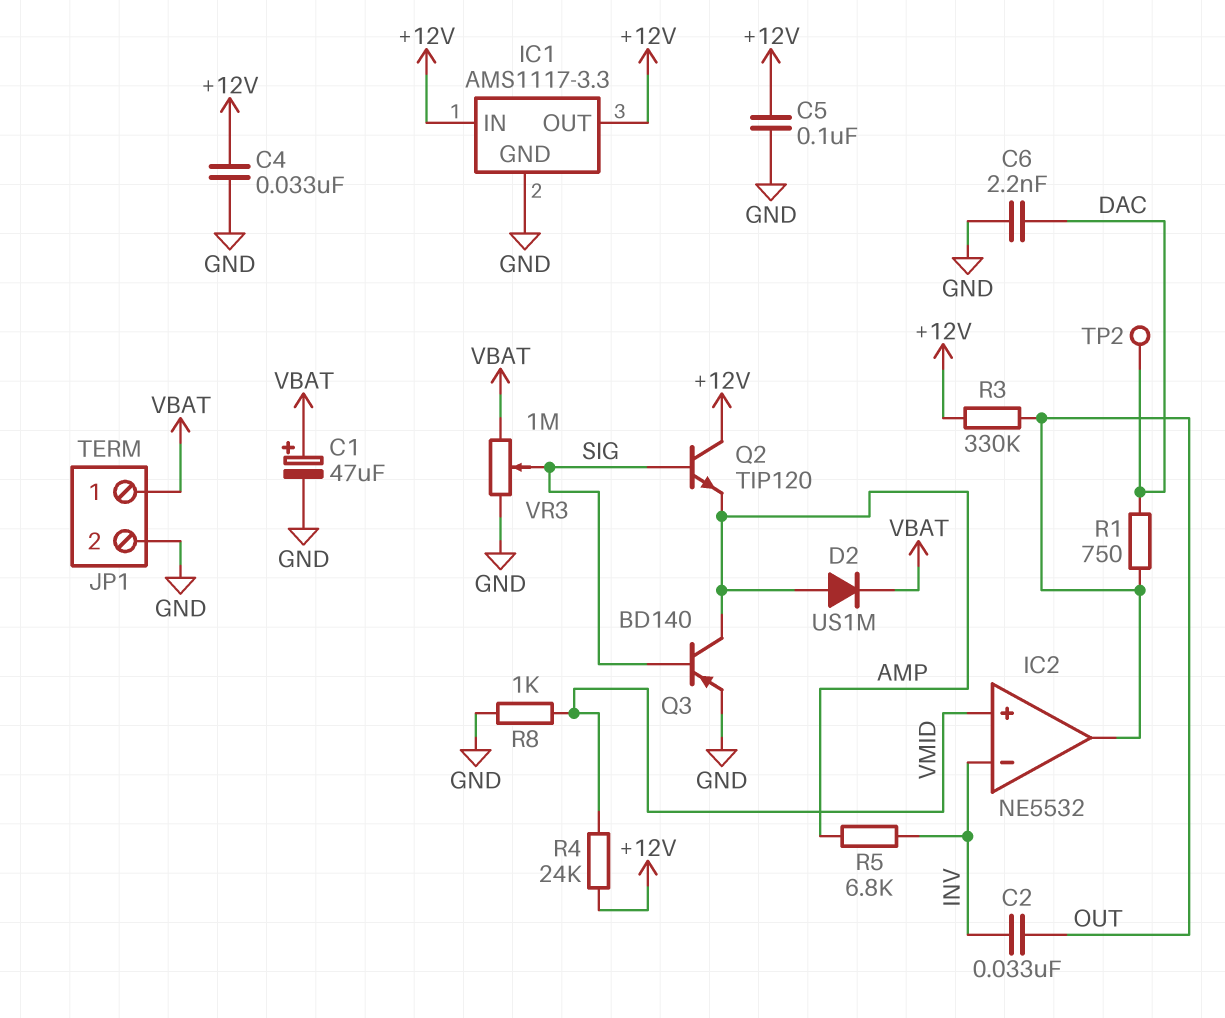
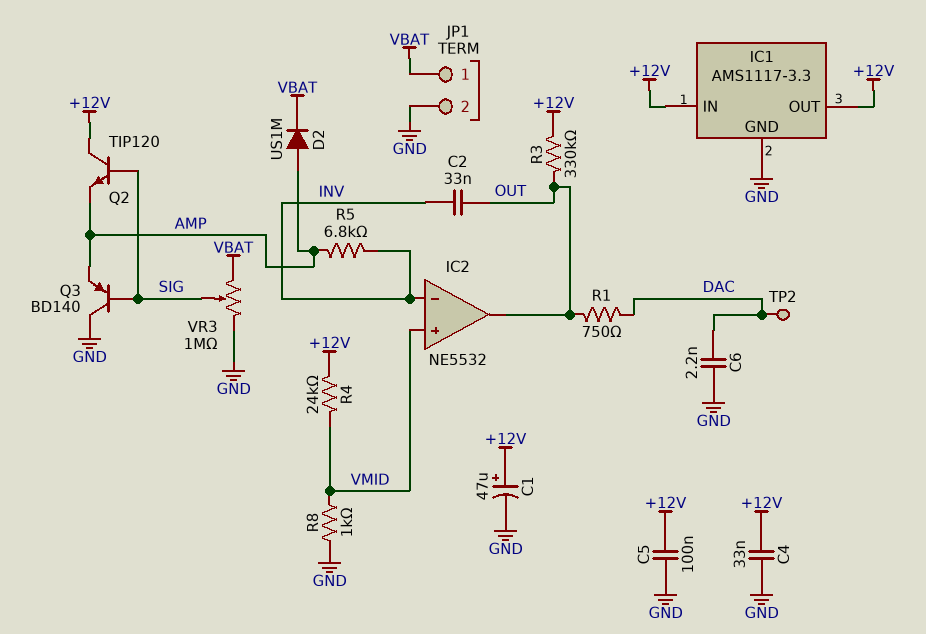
C1: 47uF (plus VBAT, minus GND) -> 47uF (plus +12V, minus GND)
Q3: PNP BD140 (B SIG, C AMP, E GND) -> PNP BD140 (B SIG, C GND, E AMP)

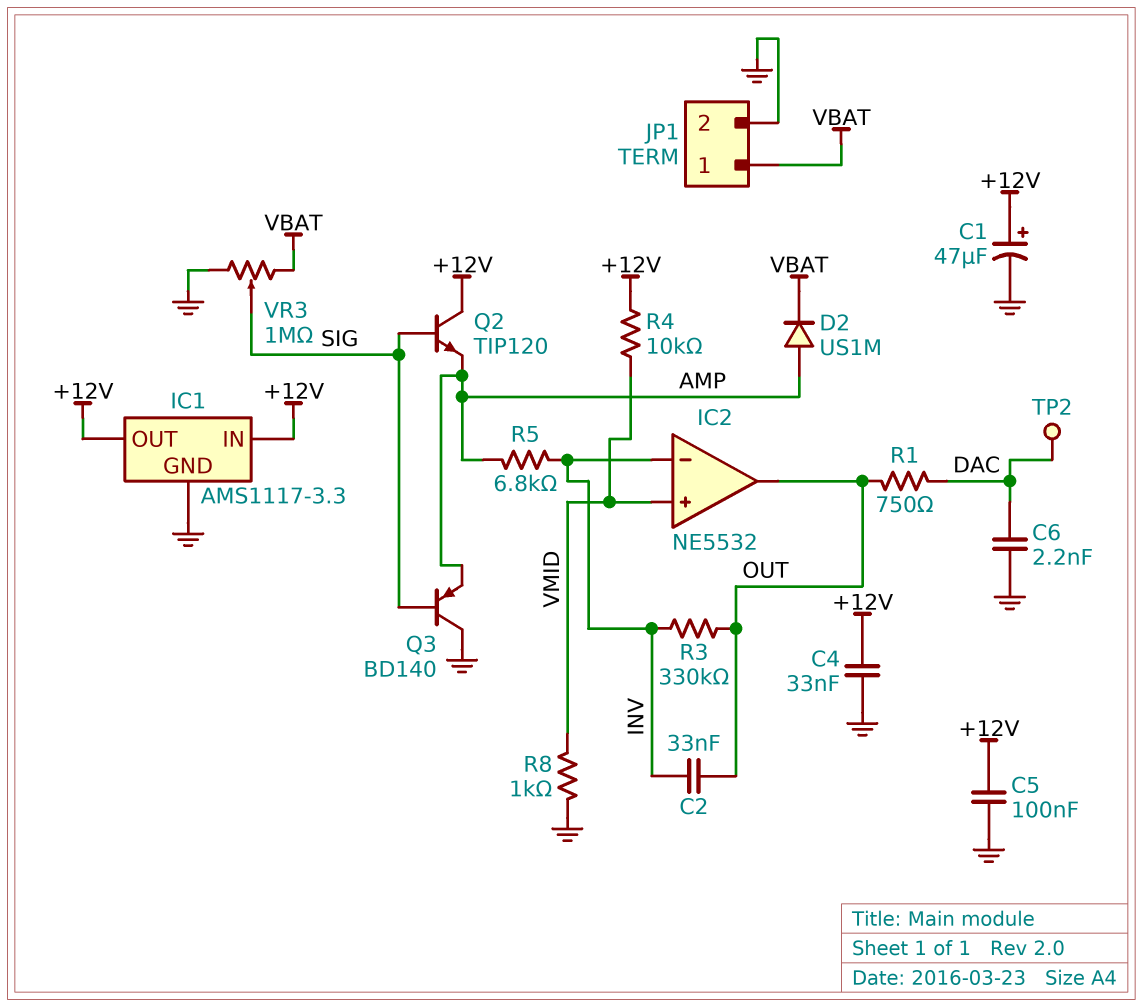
R3: 330k (+12V, OUT) -> 330k (INV, OUT)
R4: 24k (+12V, VMID) -> 10k (+12V, VMID)

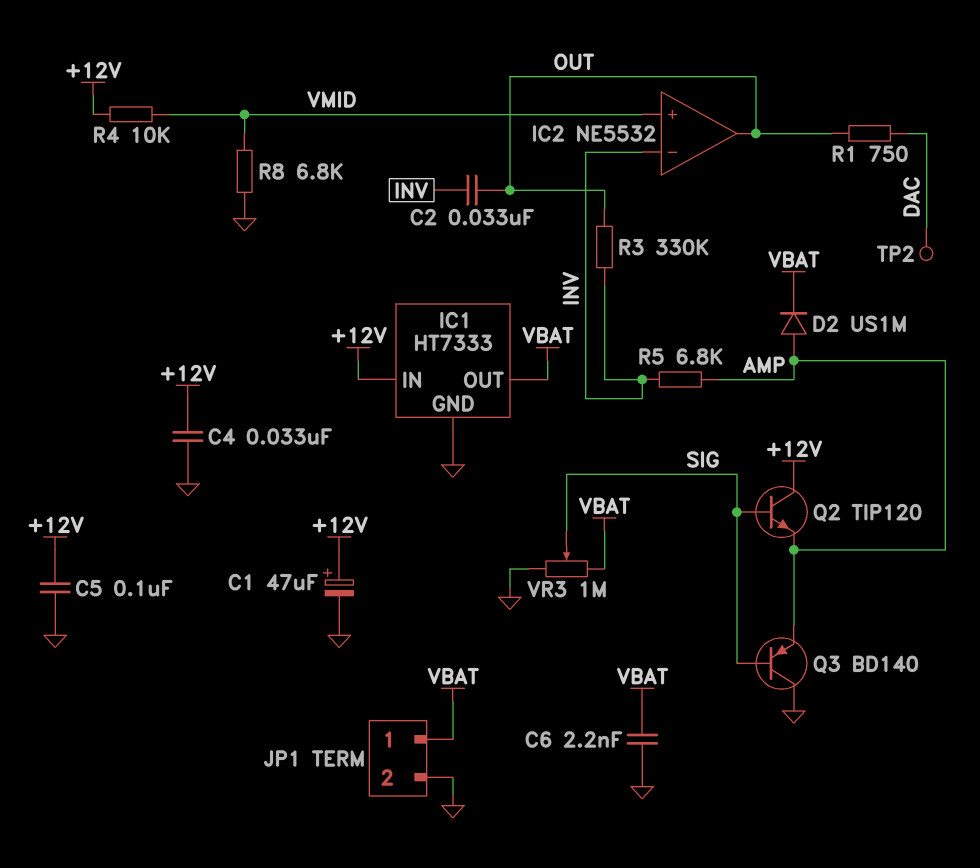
C6: 2.2nF (DAC, GND) -> 2.2nF (GND, VBAT)
IC1: AMS1117-3.3 -> HT7333
IC1 pin OUT: +12V -> VBAT
R8: 1k (GND, VMID) -> 6.8k (GND, VMID)

